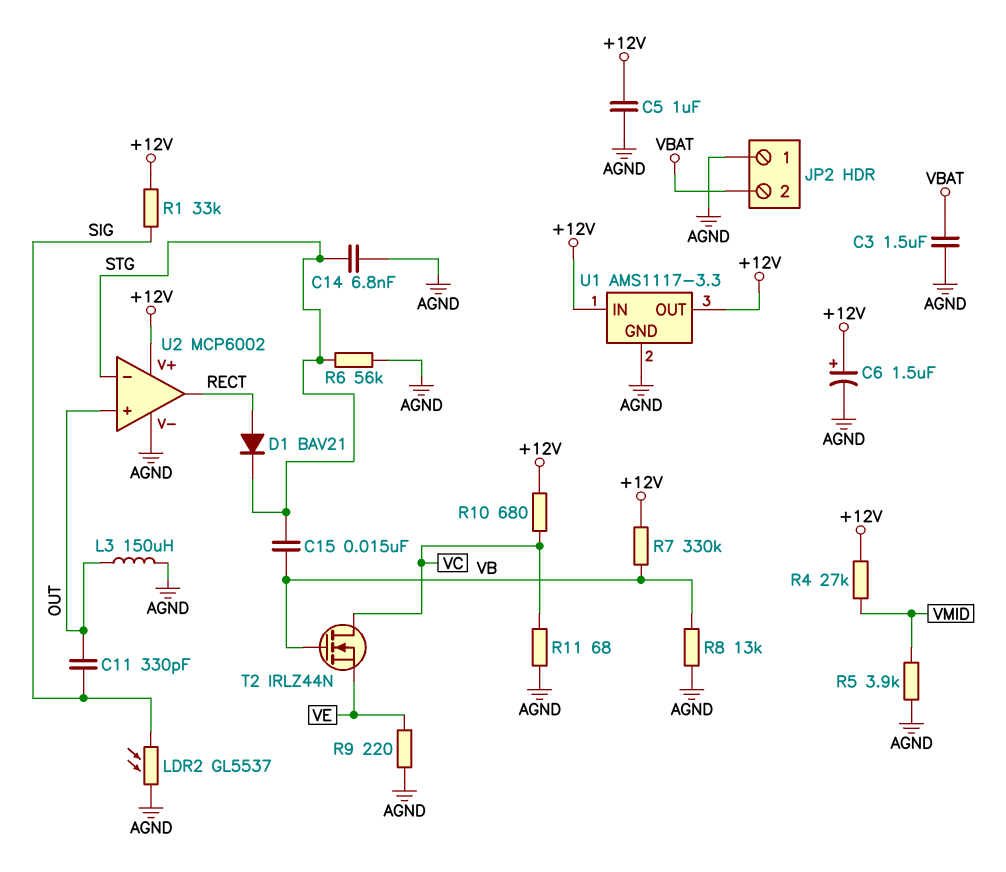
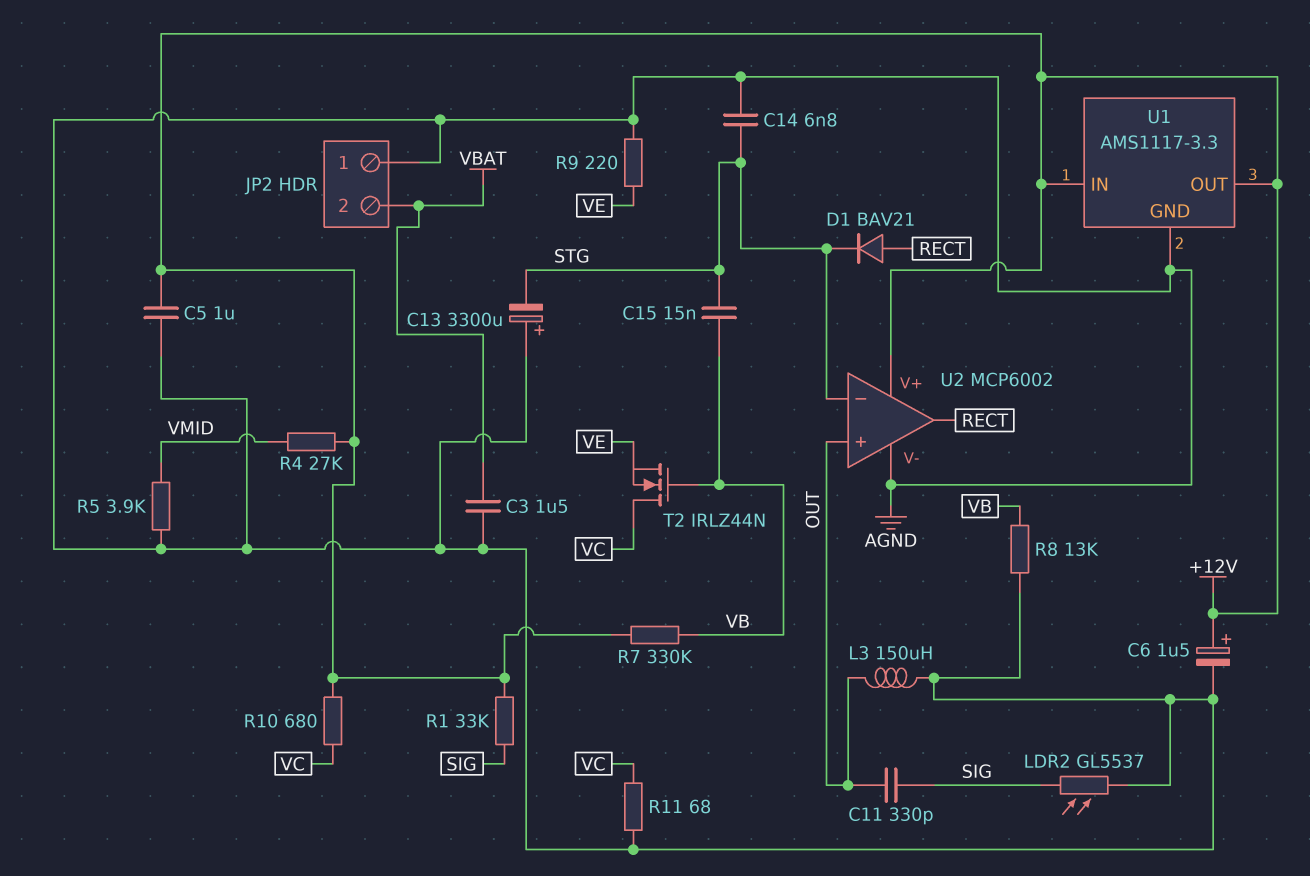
C13: none -> 3300uF (plus AGND, minus STG)
R6: 56k (AGND, STG) -> none

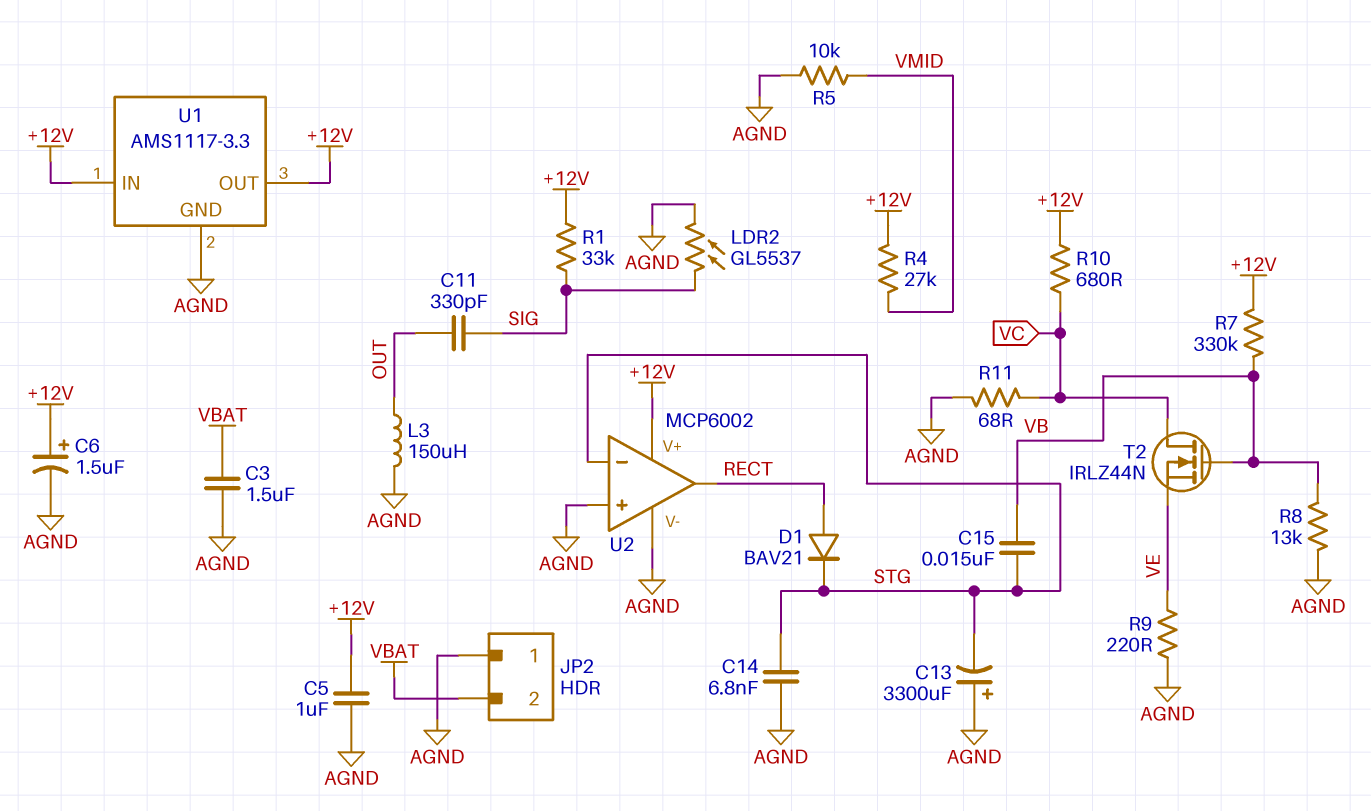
R5: 3.9k (AGND, VMID) -> 10k (AGND, VMID)
U2 pin in+: OUT -> AGND

